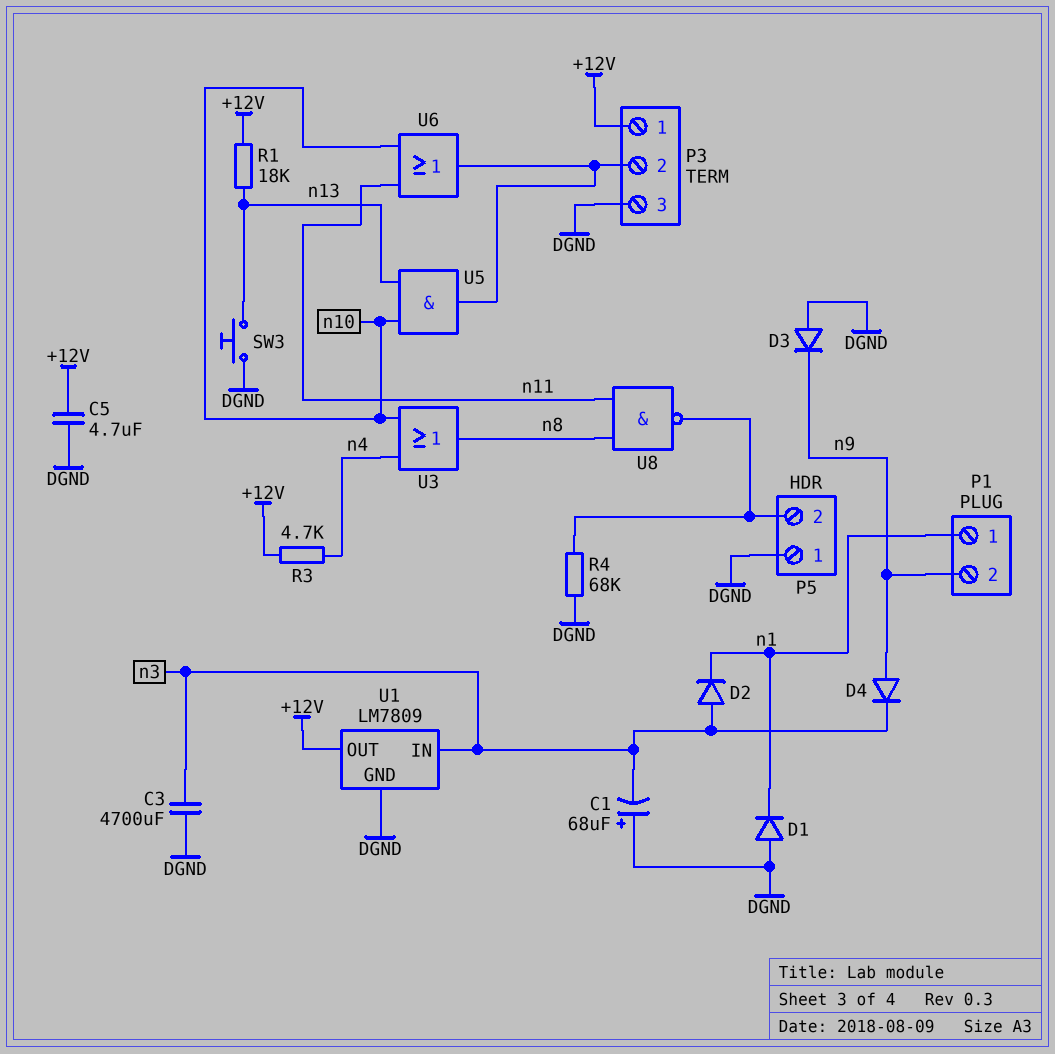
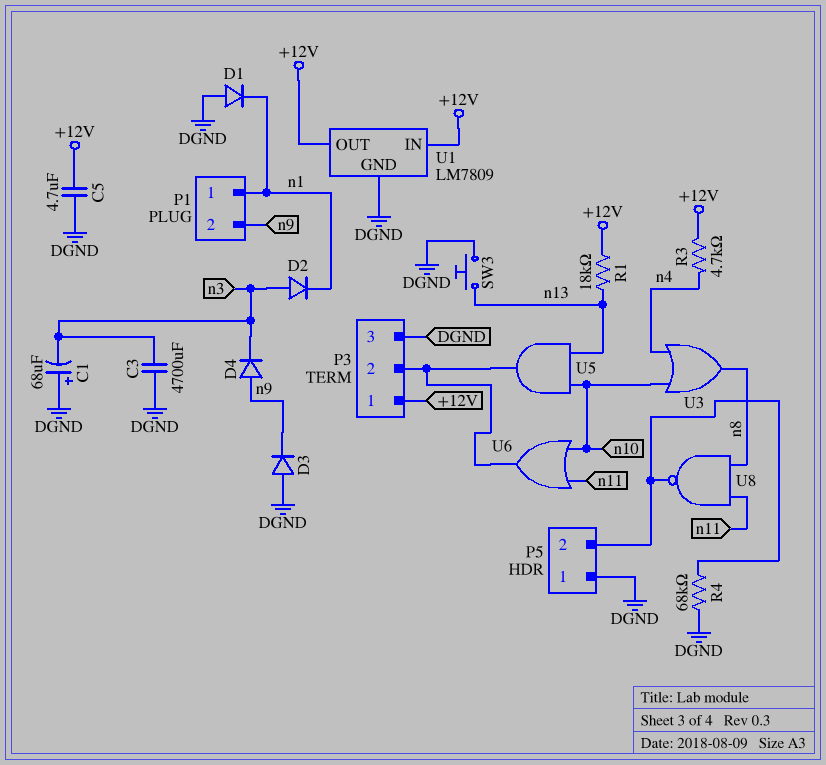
U1 pin IN: n3 -> +12V

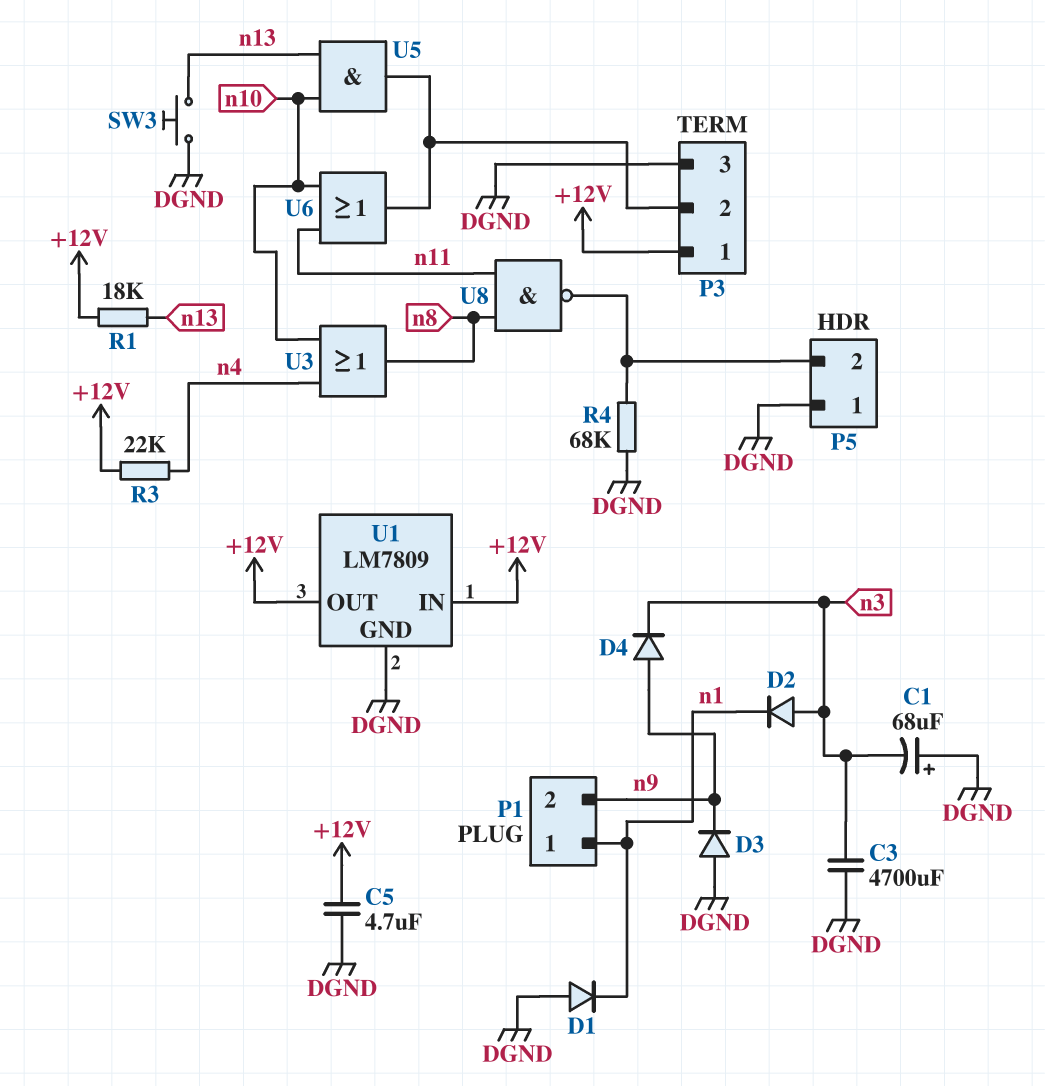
R3: 4.7k (+12V, n4) -> 22k (+12V, n4)

